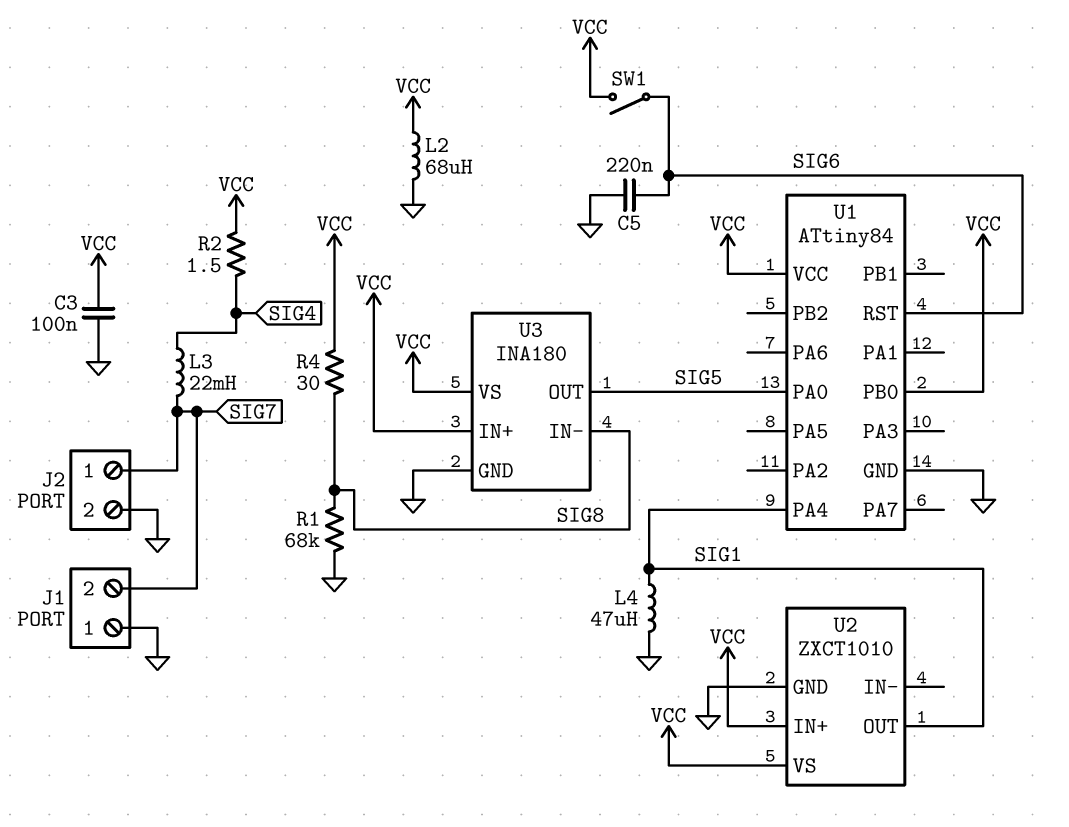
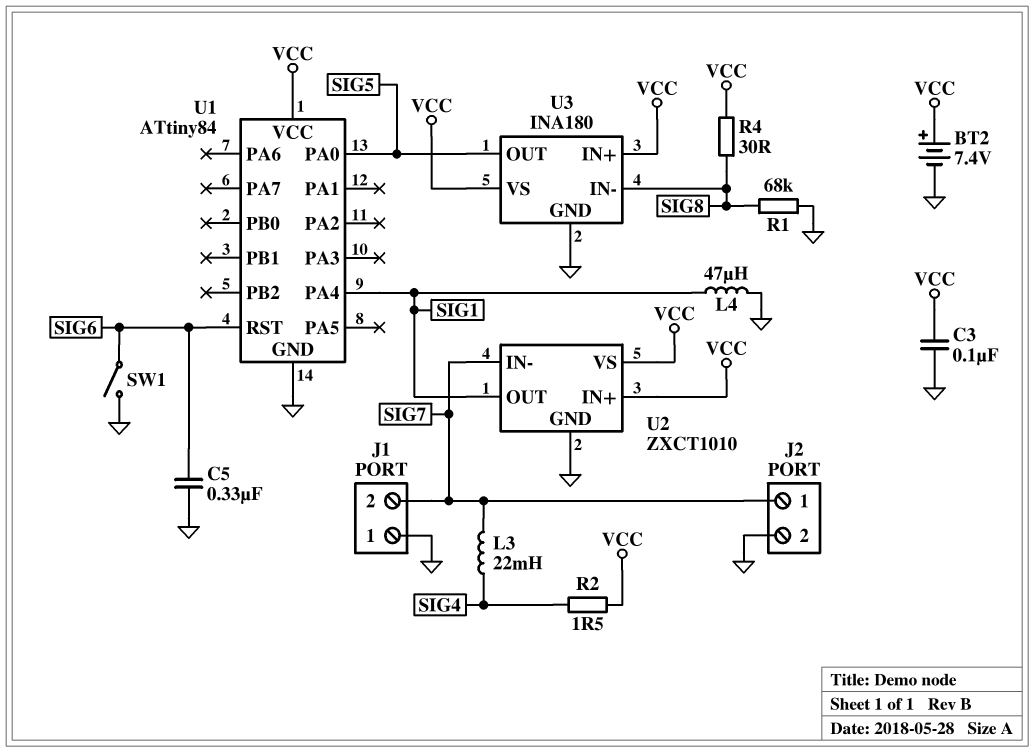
BT2: none -> 7.4V (plus VCC, minus GND)
C5: 220nF (GND, SIG6) -> 330nF (GND, SIG6)
L2: 68uH (GND, VCC) -> none
SW1: switch (SIG6, VCC) -> switch (GND, SIG6)
U1 pin PB0: VCC -> none
U2 pin IN-: none -> SIG7

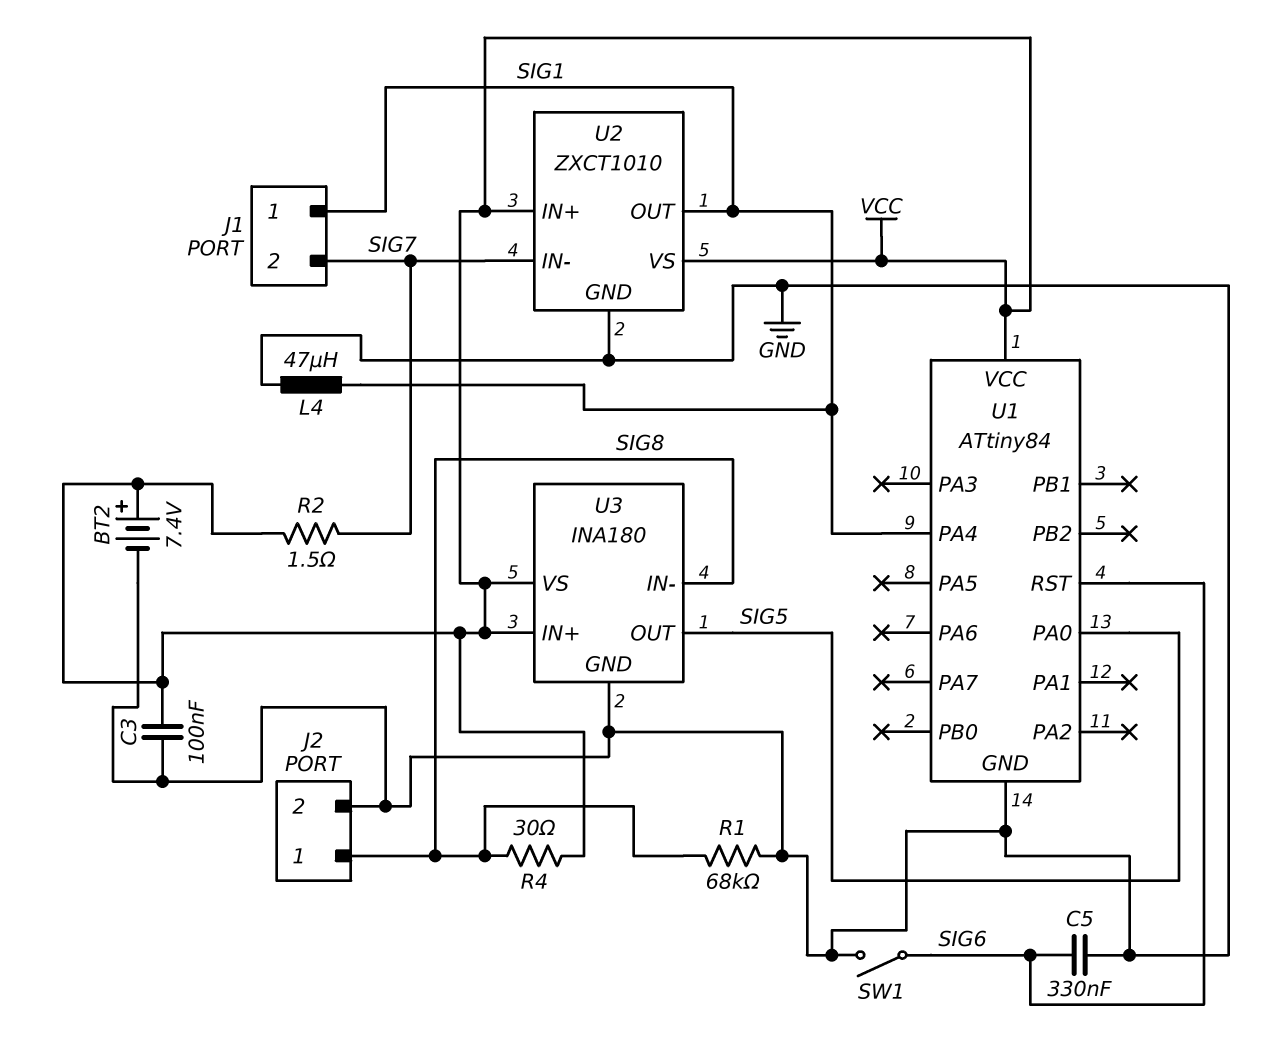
J1 pin 1: GND -> SIG1
J2 pin 1: SIG7 -> SIG8
L3: 22mH (SIG4, SIG7) -> none
R2: 1.5 (SIG4, VCC) -> 1.5 (SIG7, VCC)

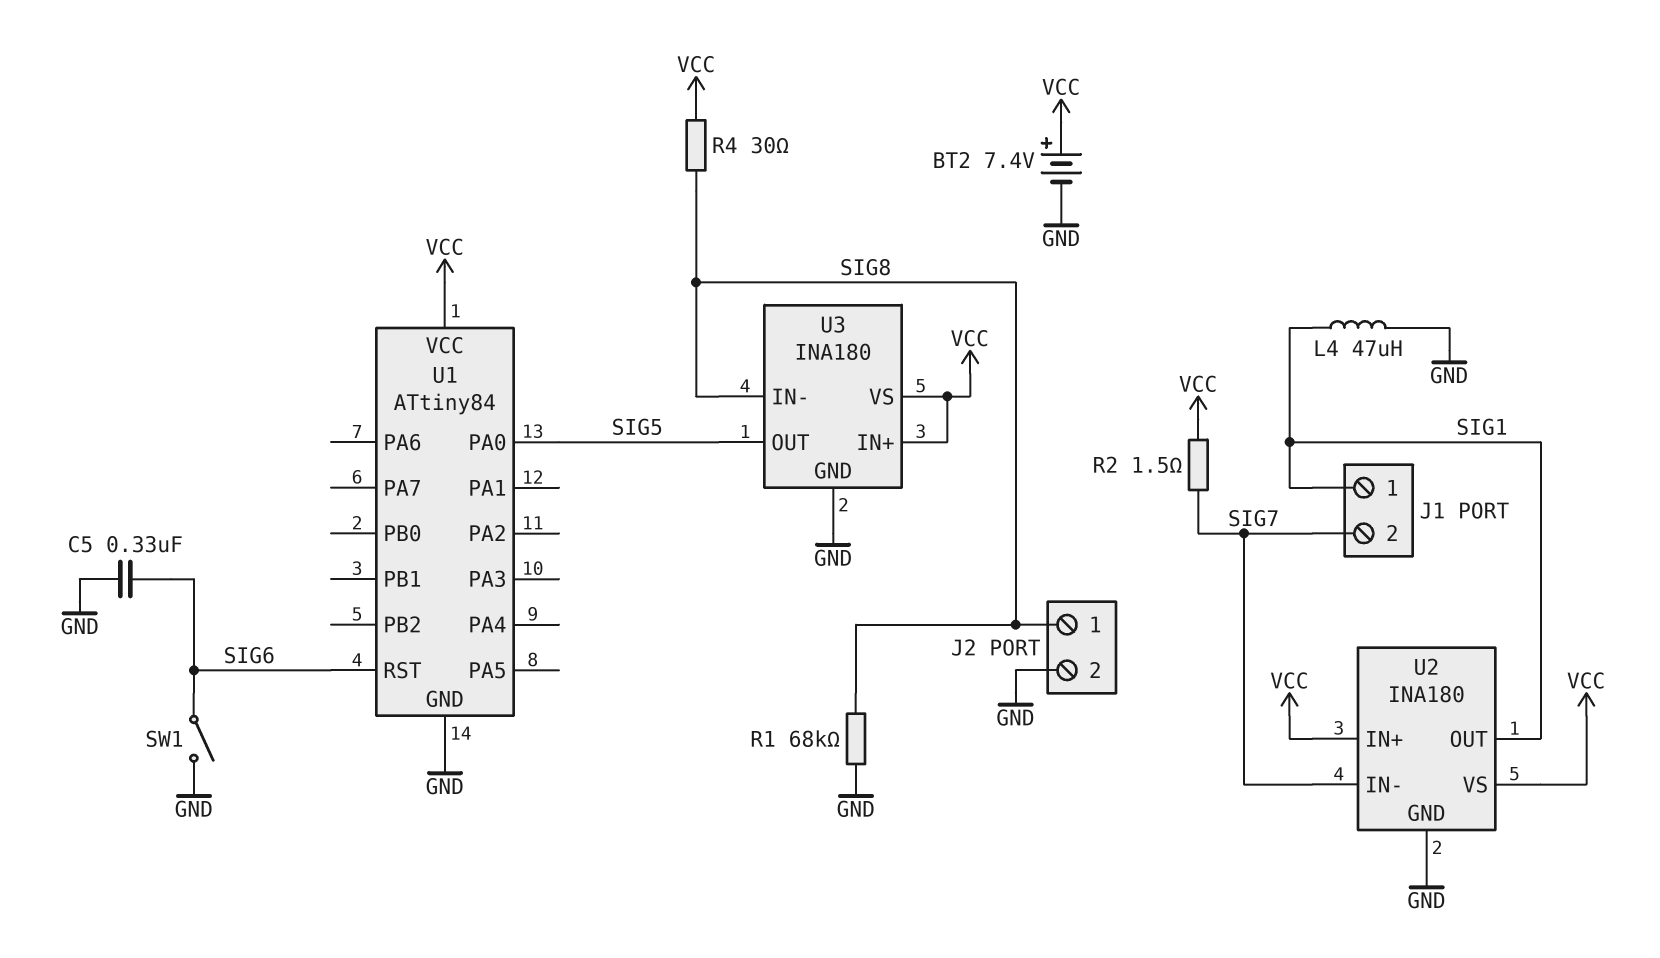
C3: 100nF (GND, VCC) -> none
U1 pin PA4: SIG1 -> none
U2: ZXCT1010 -> INA180

